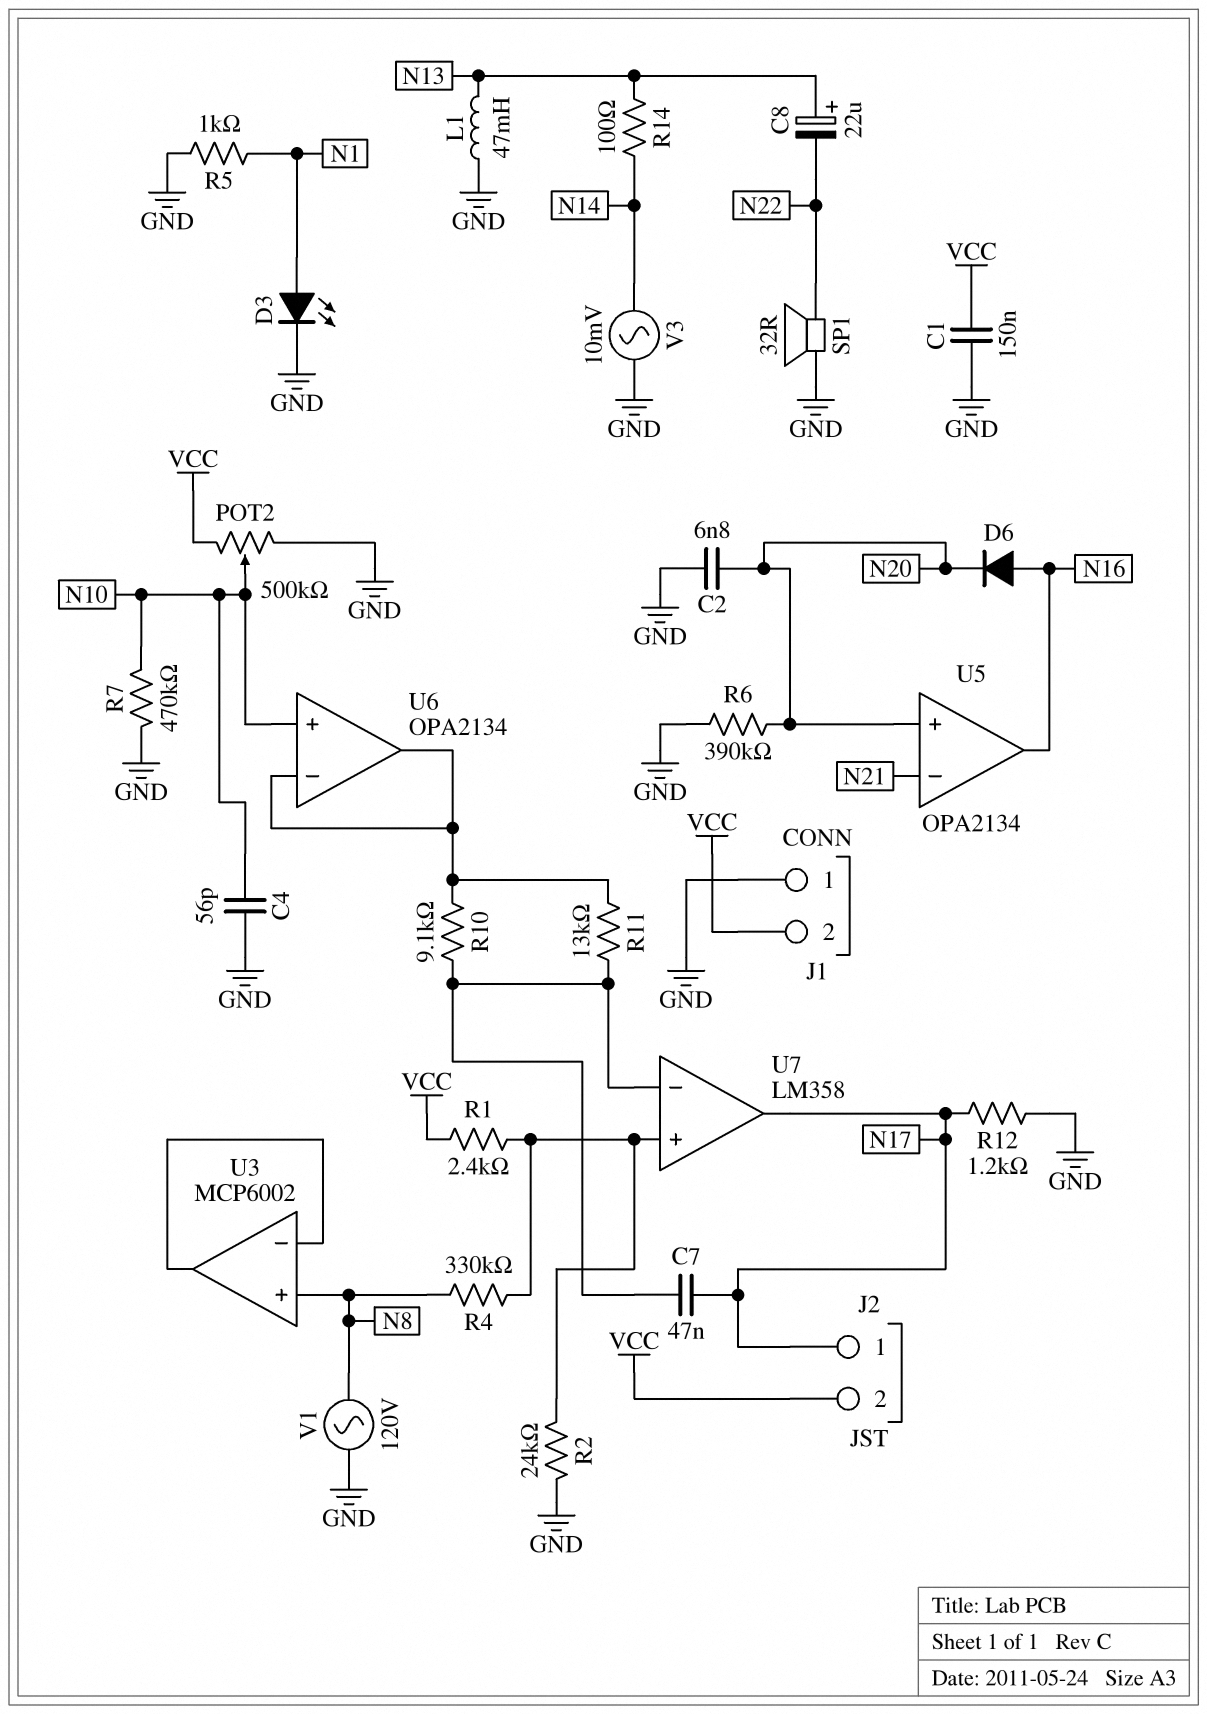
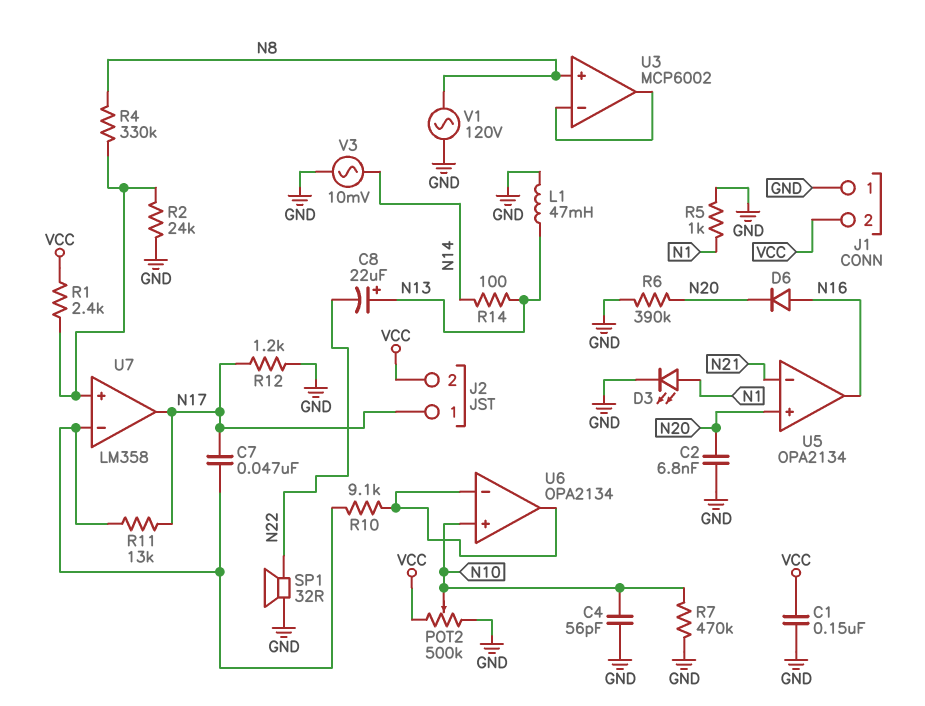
R11: 13k (U6/in-, U7/in-) -> 13k (N17, U7/in-)

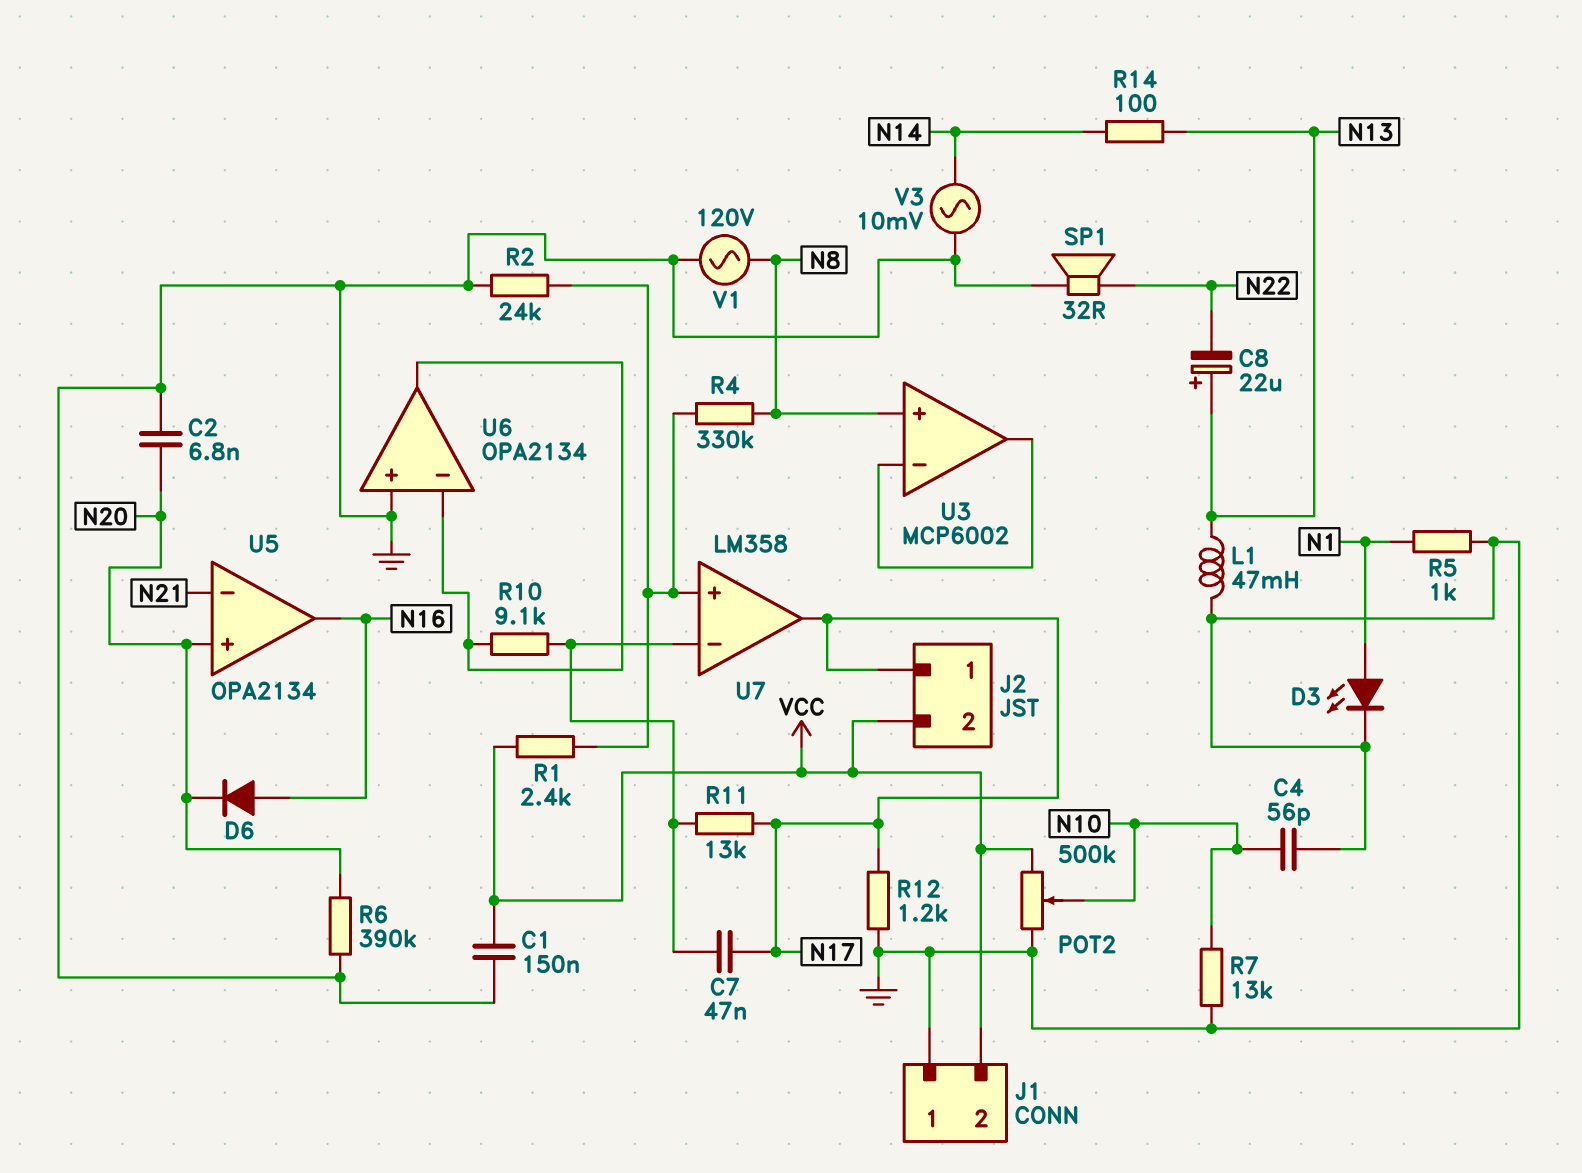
R7: 470k (GND, N10) -> 13k (GND, N10)
U6 pin in+: N10 -> GND

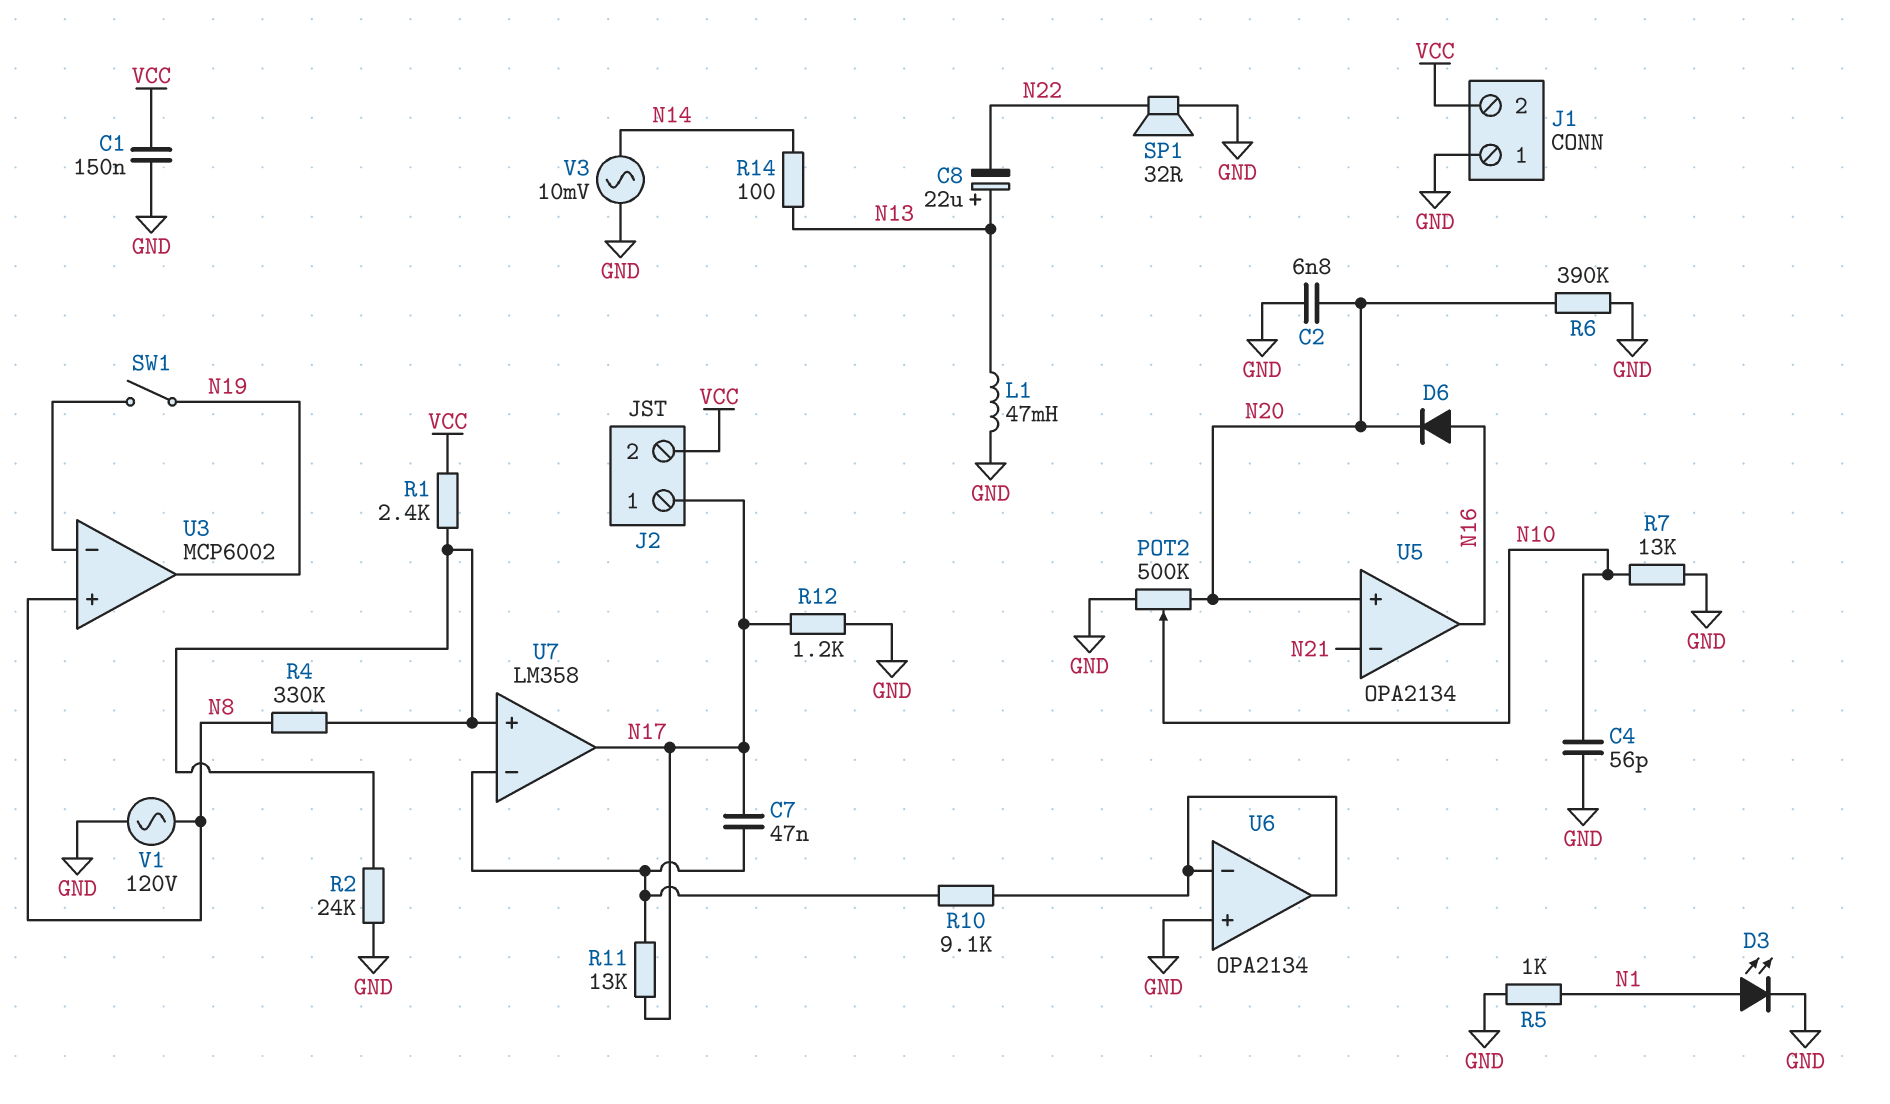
POT2: 500k (GND, VCC, wiper N10) -> 500k (GND, N20, wiper N10)
SW1: none -> switch (N19, U3/in-)
U3 pin out: U3/in- -> N19

